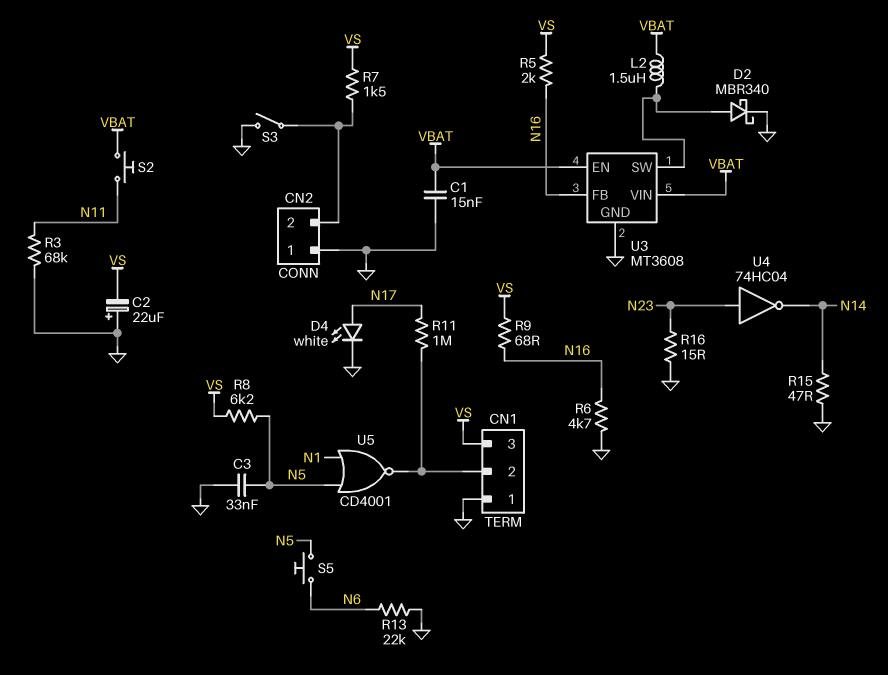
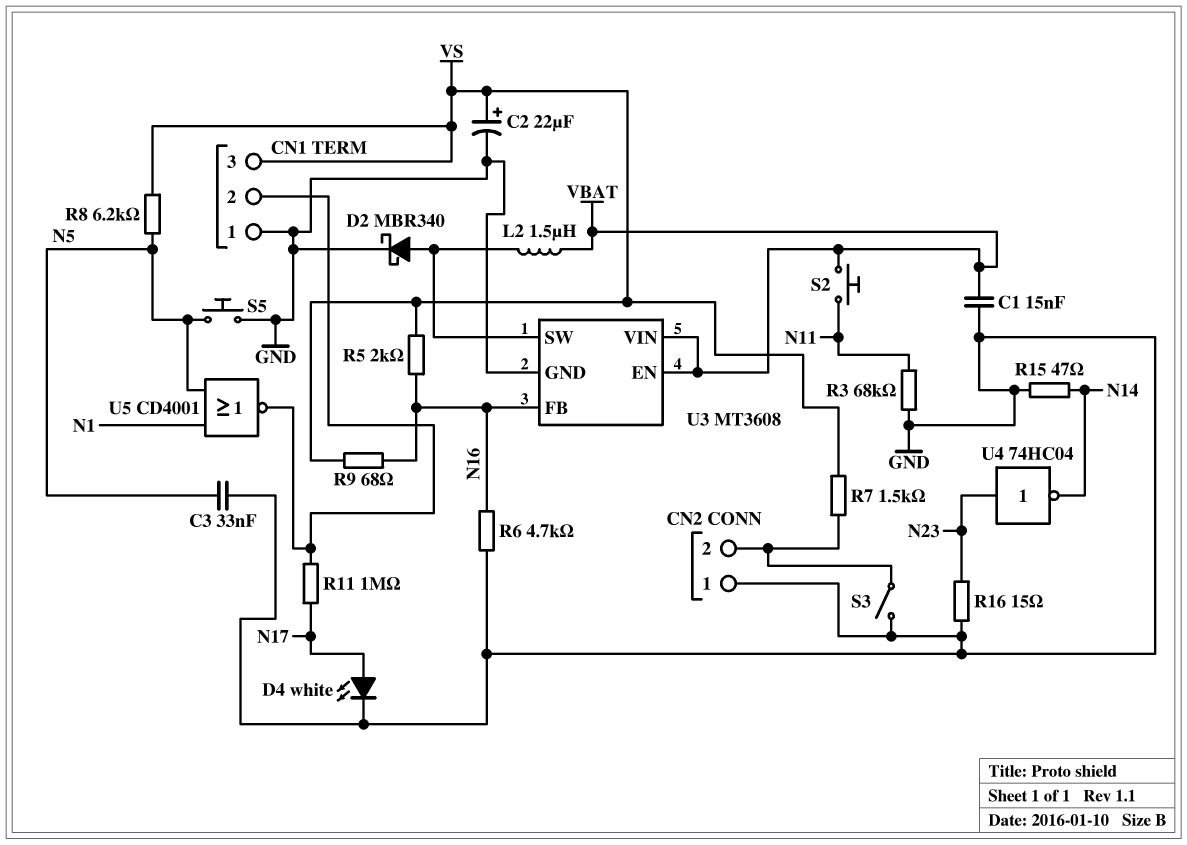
C2: 22uF (plus GND, minus VS) -> 22uF (plus VS, minus GND)
R13: 22k (GND, N6) -> none
S5: button (N5, N6) -> button (GND, N5)

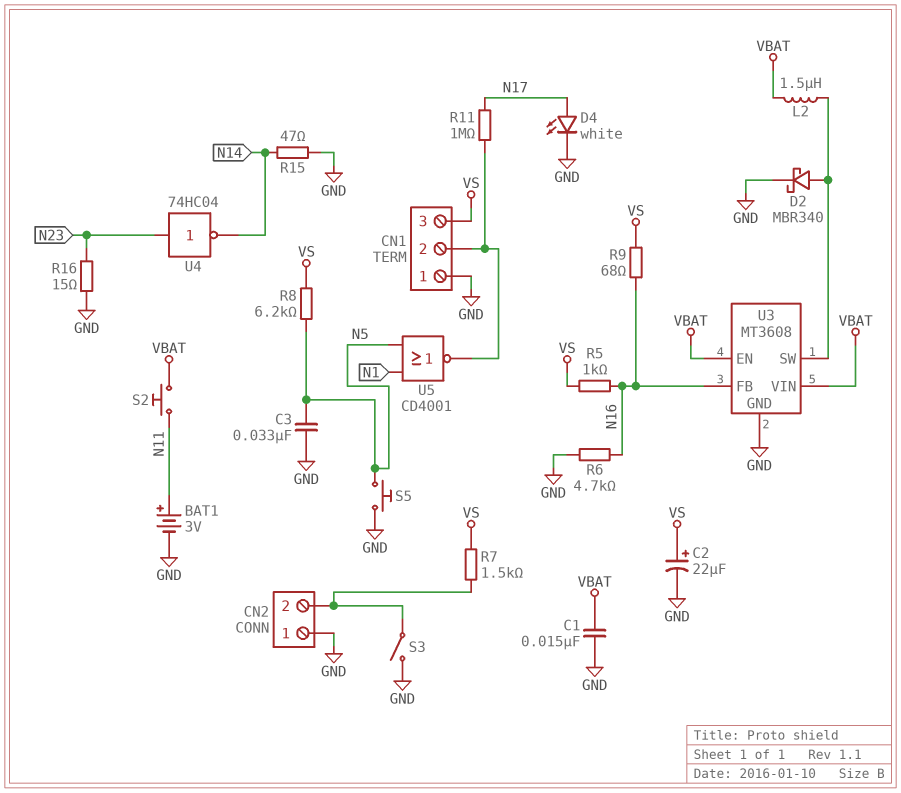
BAT1: none -> 3V (plus N11, minus GND)
R3: 68k (GND, N11) -> none
R5: 2k (N16, VS) -> 1k (N16, VS)

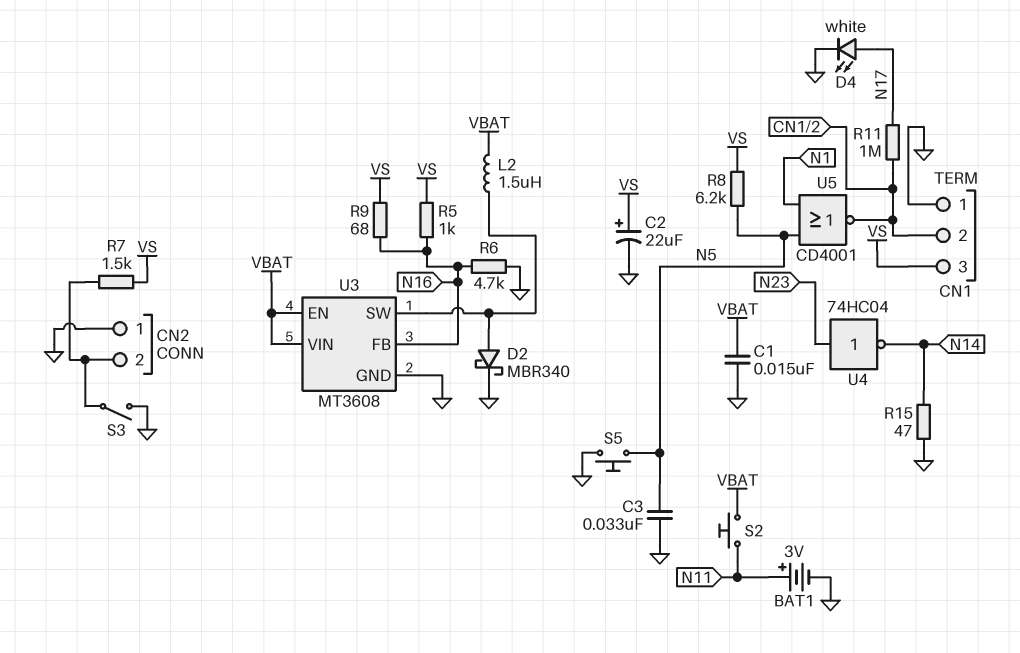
R16: 15 (GND, N23) -> none

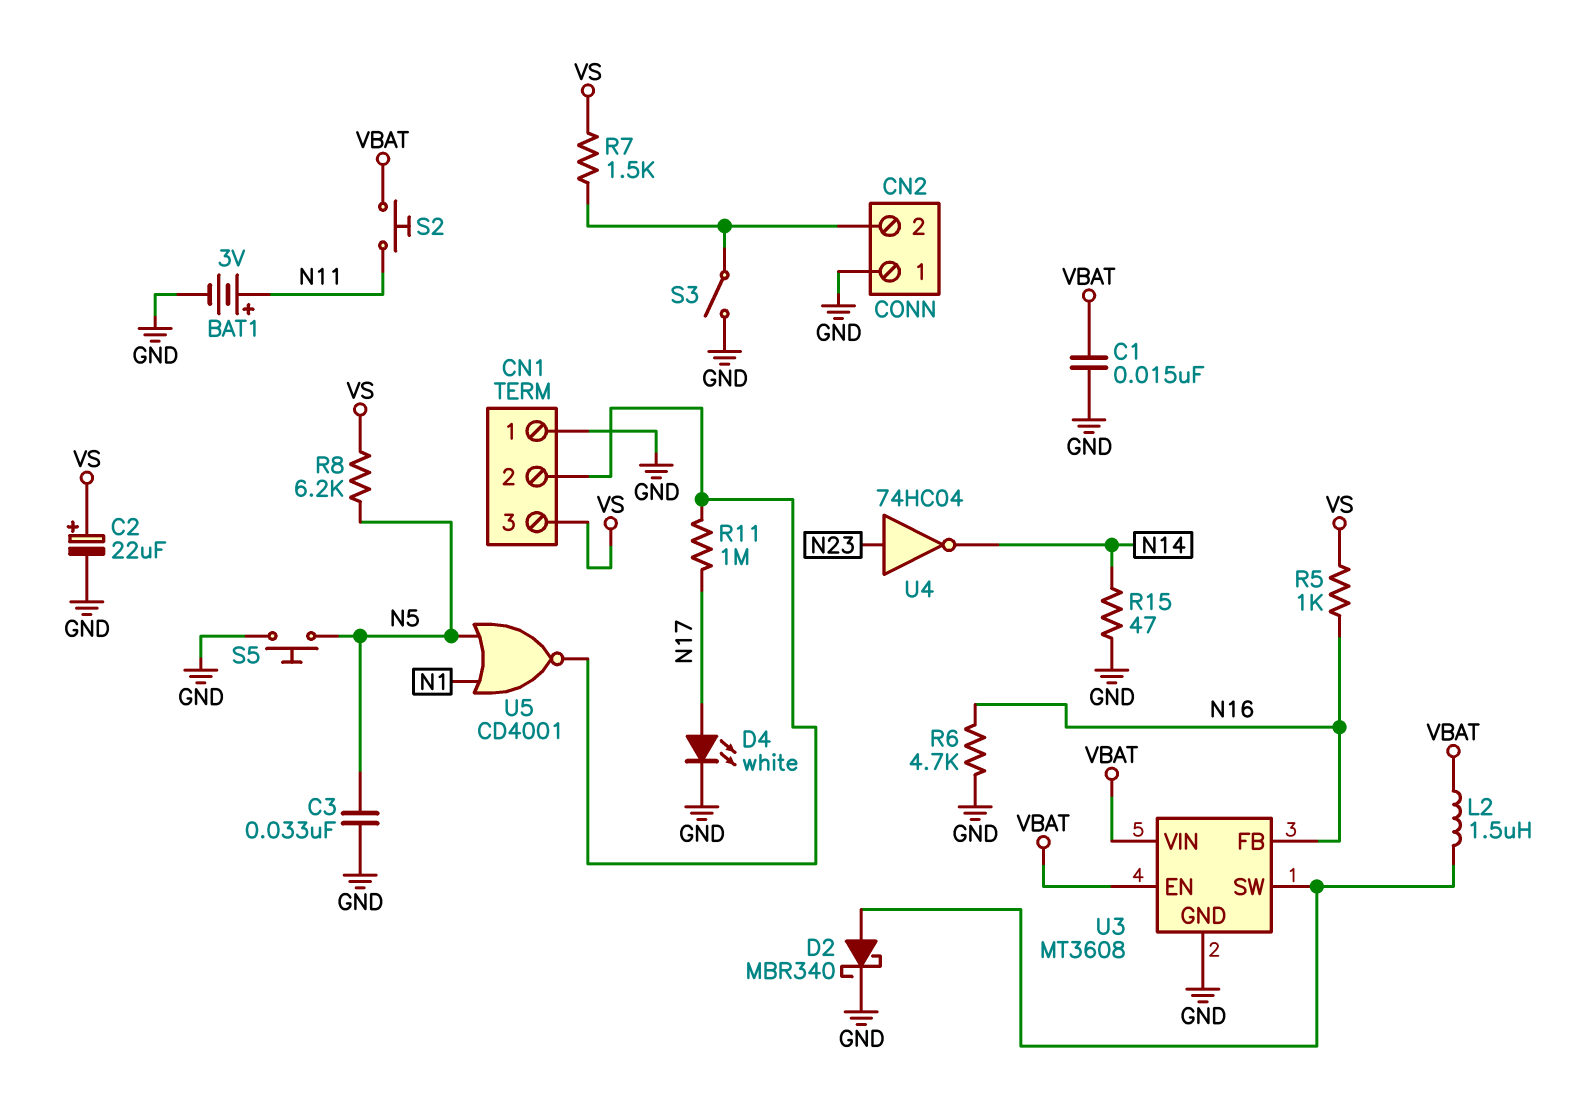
R9: 68 (N16, VS) -> none

